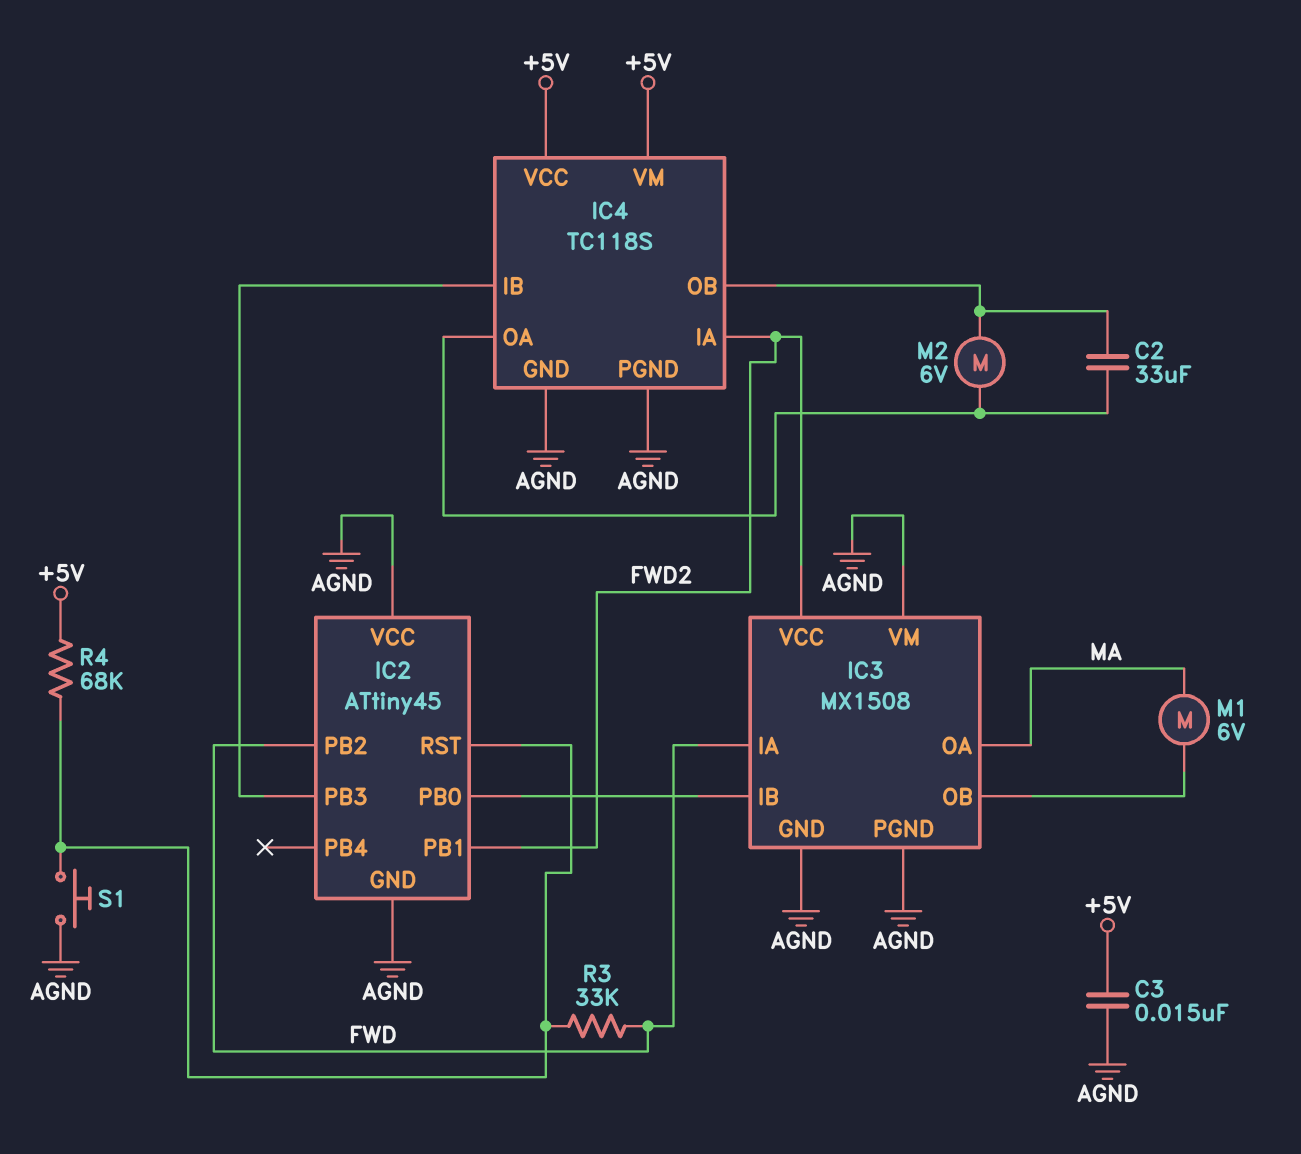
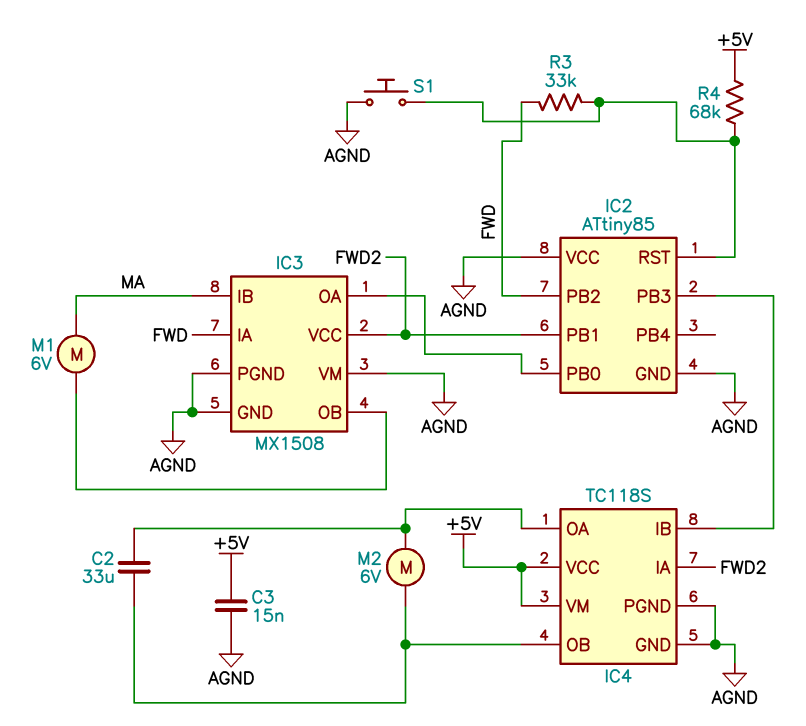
IC2: ATtiny45 -> ATtiny85
IC3 pin IB: IC2/PB0 -> MA
IC3 pin OA: MA -> IC2/PB0

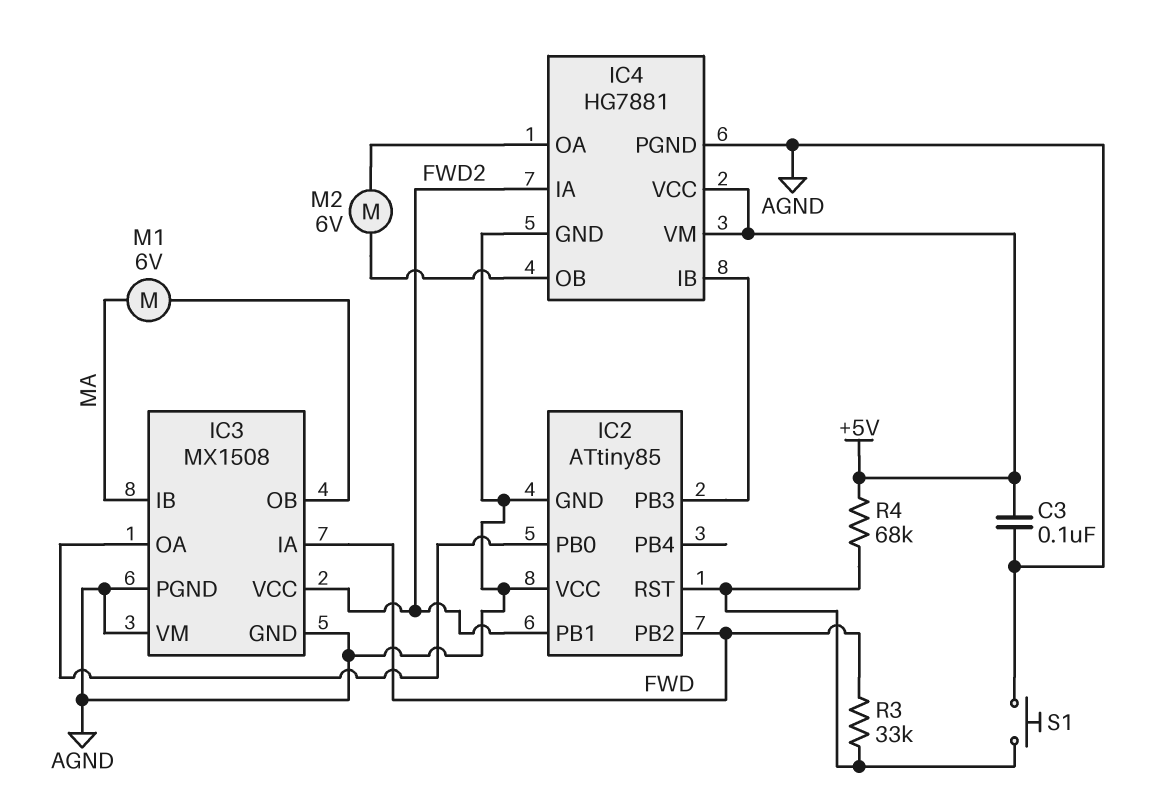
C2: 33uF (IC4/OA, IC4/OB) -> none
C3: 15nF (+5V, AGND) -> 100nF (+5V, AGND)
IC4: TC118S -> HG7881

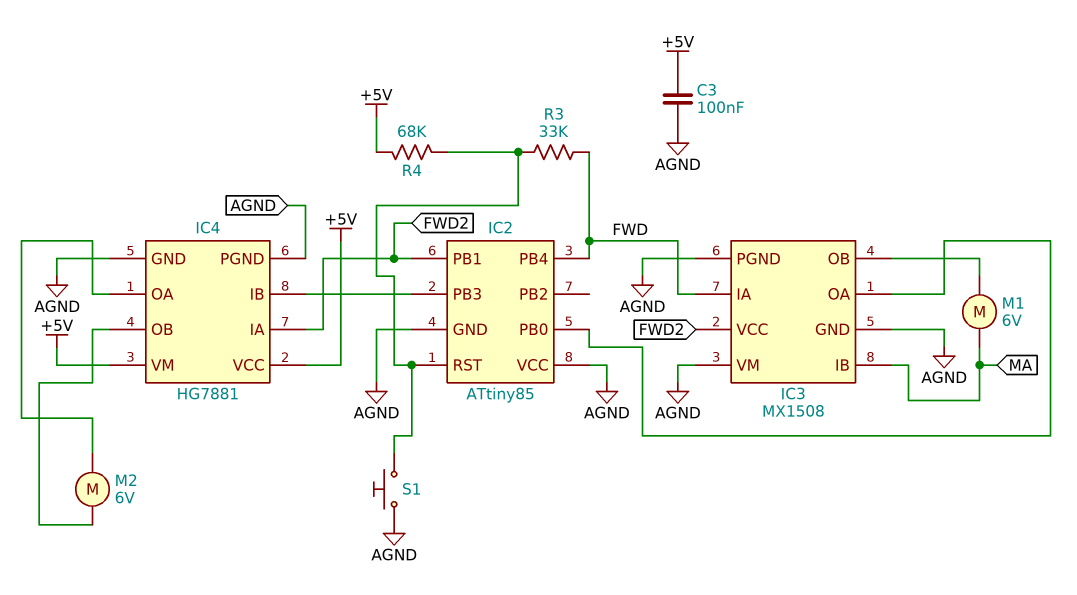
IC2 pin PB2: FWD -> none
IC2 pin PB4: none -> FWD

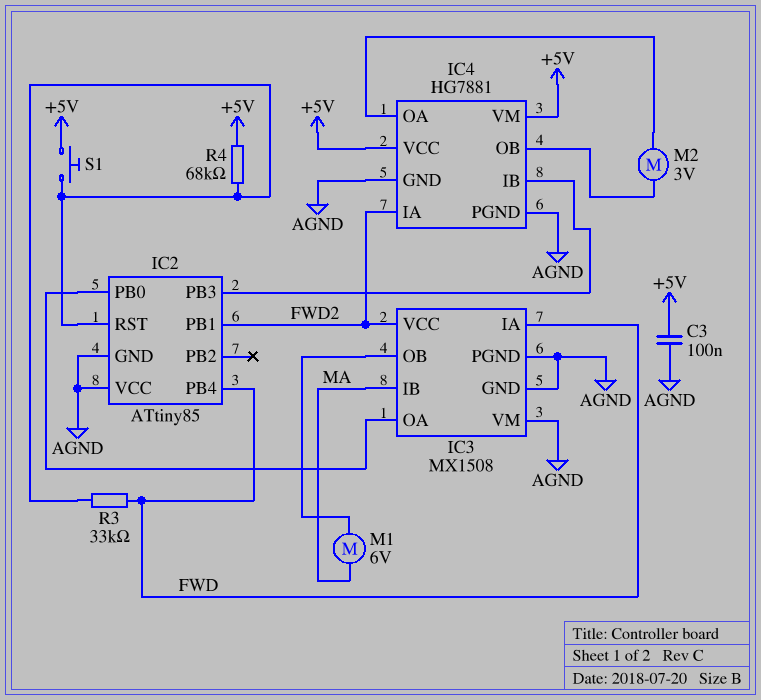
M2: motor 6V (IC4/OA, IC4/OB) -> motor 3V (IC4/OA, IC4/OB)
S1: button (AGND, IC2/RST) -> button (+5V, IC2/RST)

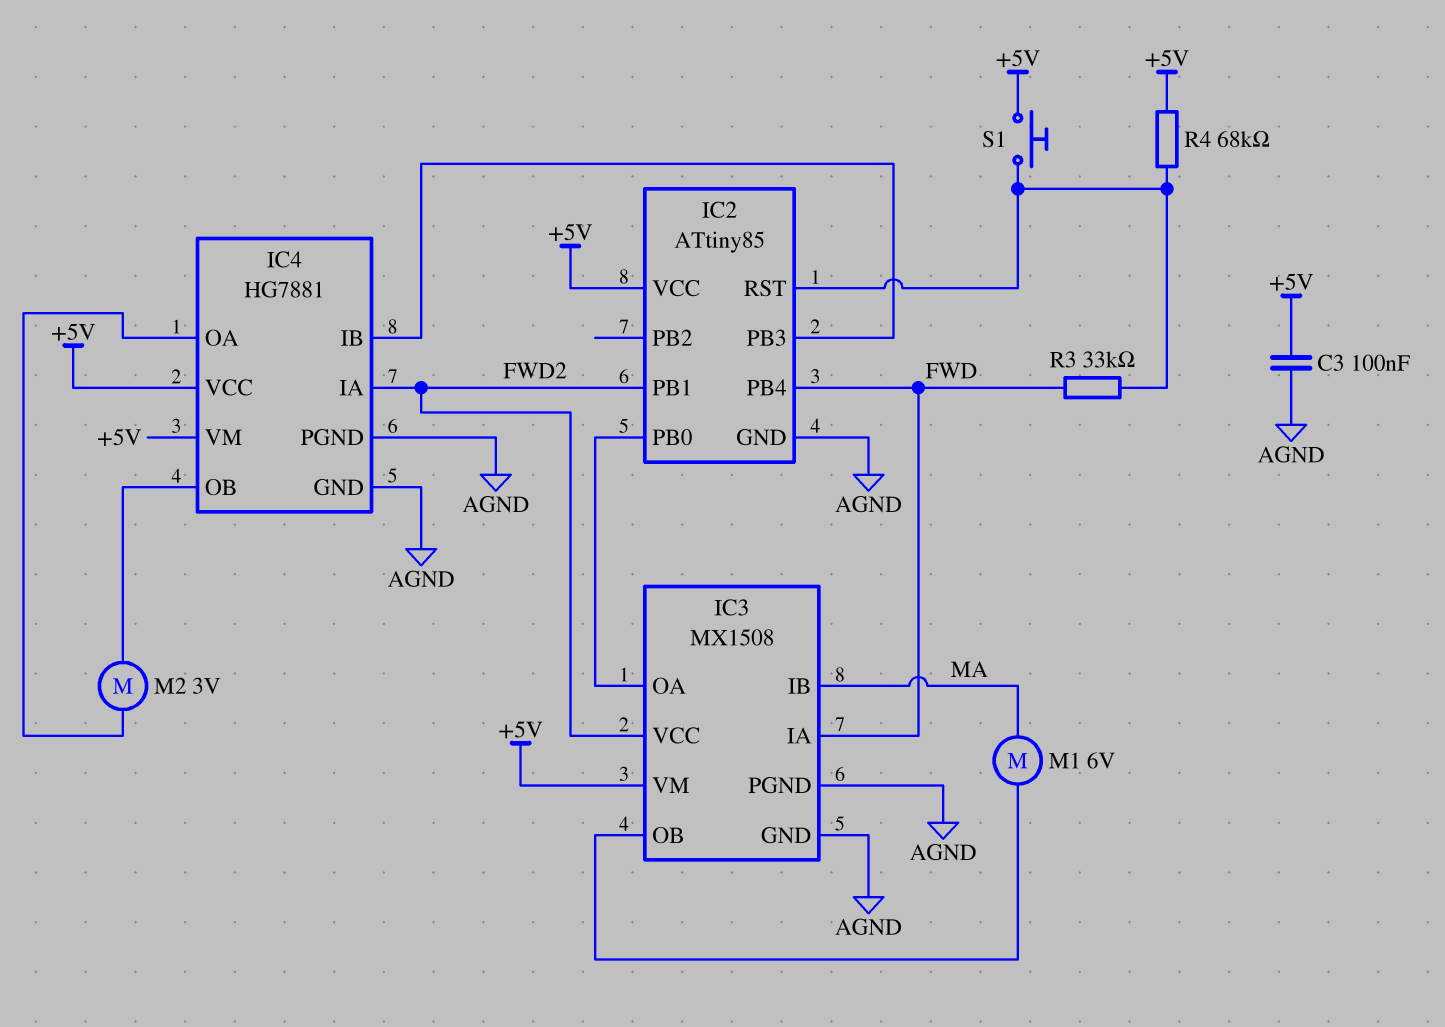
IC2 pin VCC: AGND -> +5V
IC3 pin VM: AGND -> +5V

